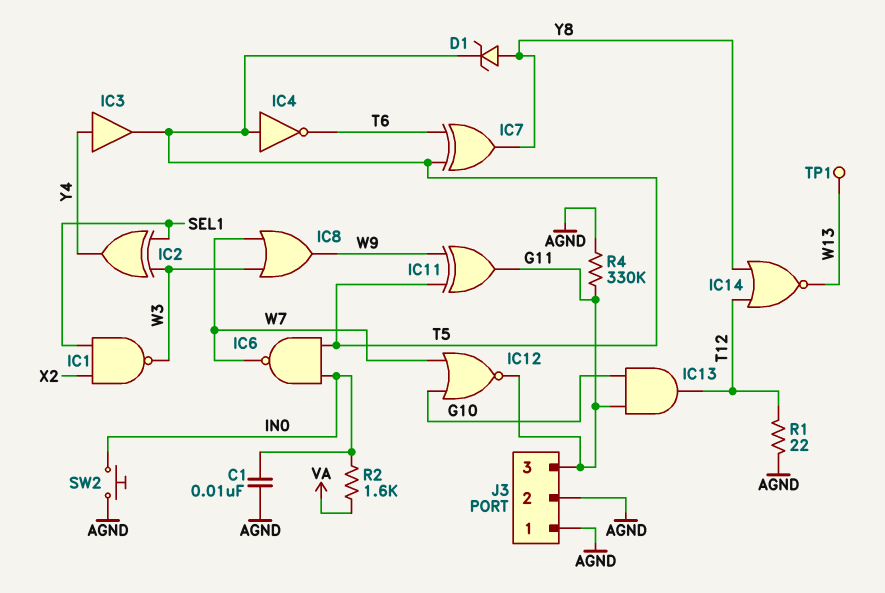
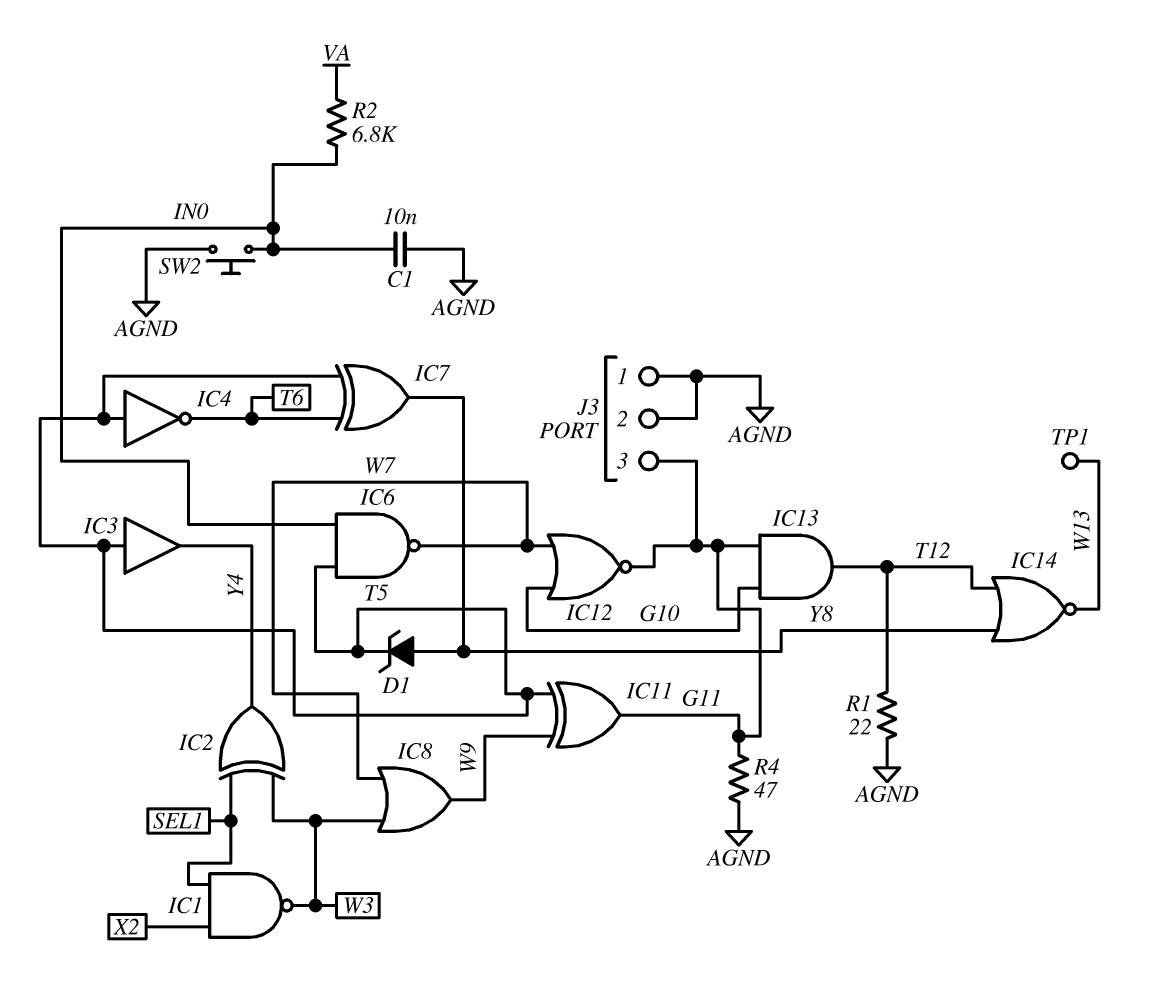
IC3: buffer (in Y4, out T5) -> buffer (in T5, out Y4)
R2: 1.6k (IN0, VA) -> 6.8k (IN0, VA)
R4: 330k (AGND, G11) -> 47 (AGND, G11)

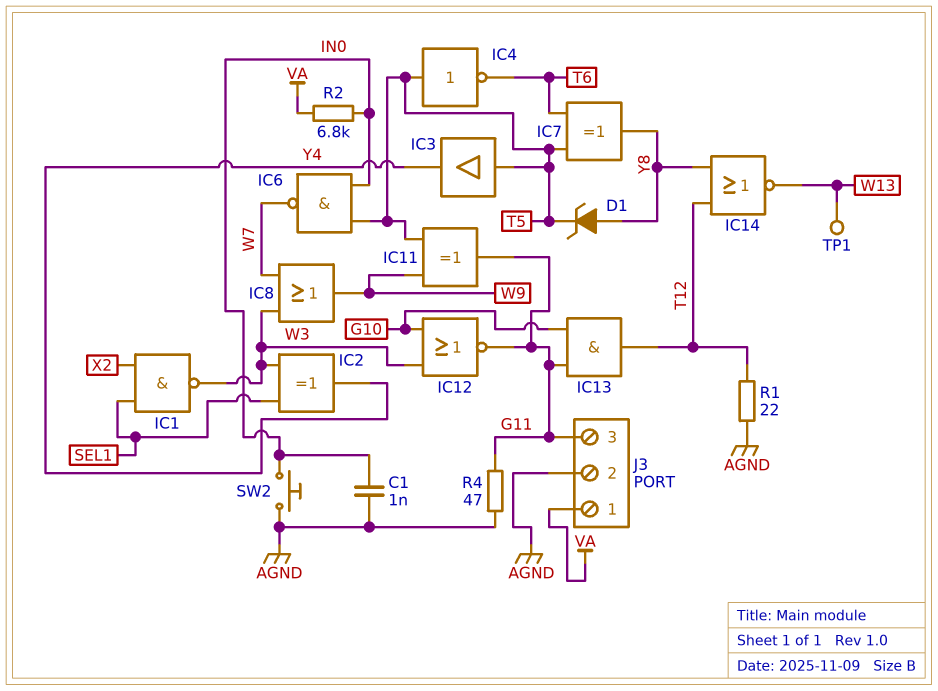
C1: 10nF (AGND, IN0) -> 1nF (AGND, IN0)
IC12: NOR (in G10, in W7, out G11) -> NOR (in G10, in W3, out G11)
J3 pin 1: AGND -> VA

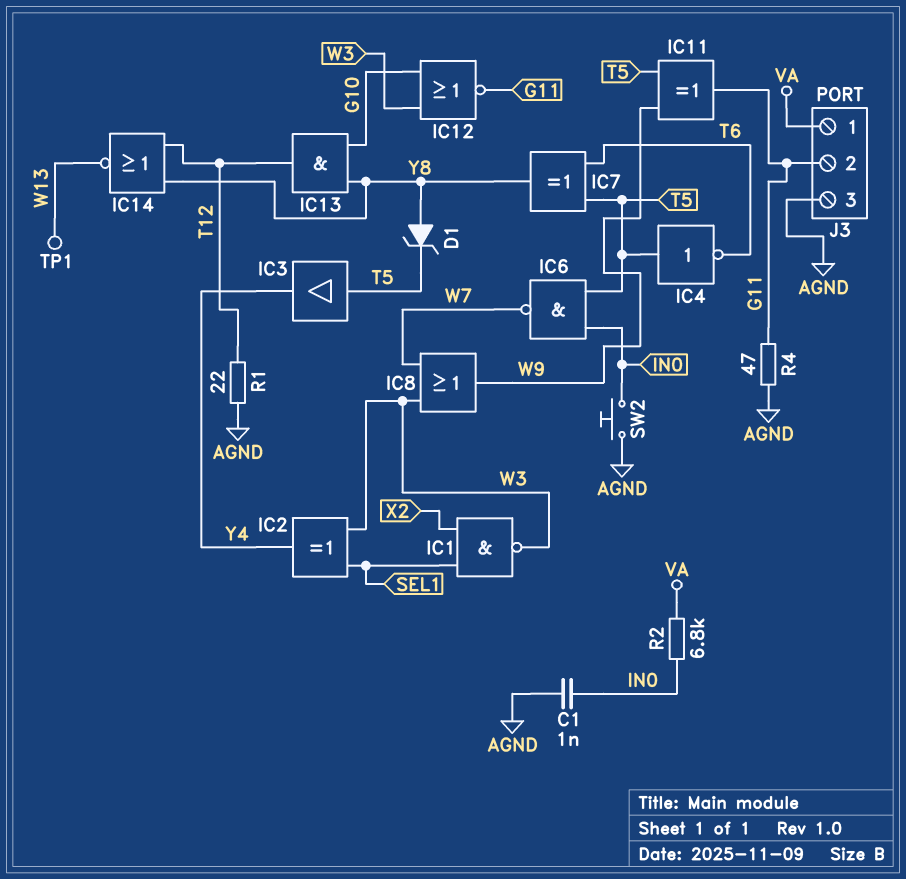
IC13: AND (in G10, in G11, out T12) -> AND (in G10, in Y8, out T12)
J3 pin 2: AGND -> G11
J3 pin 3: G11 -> AGND

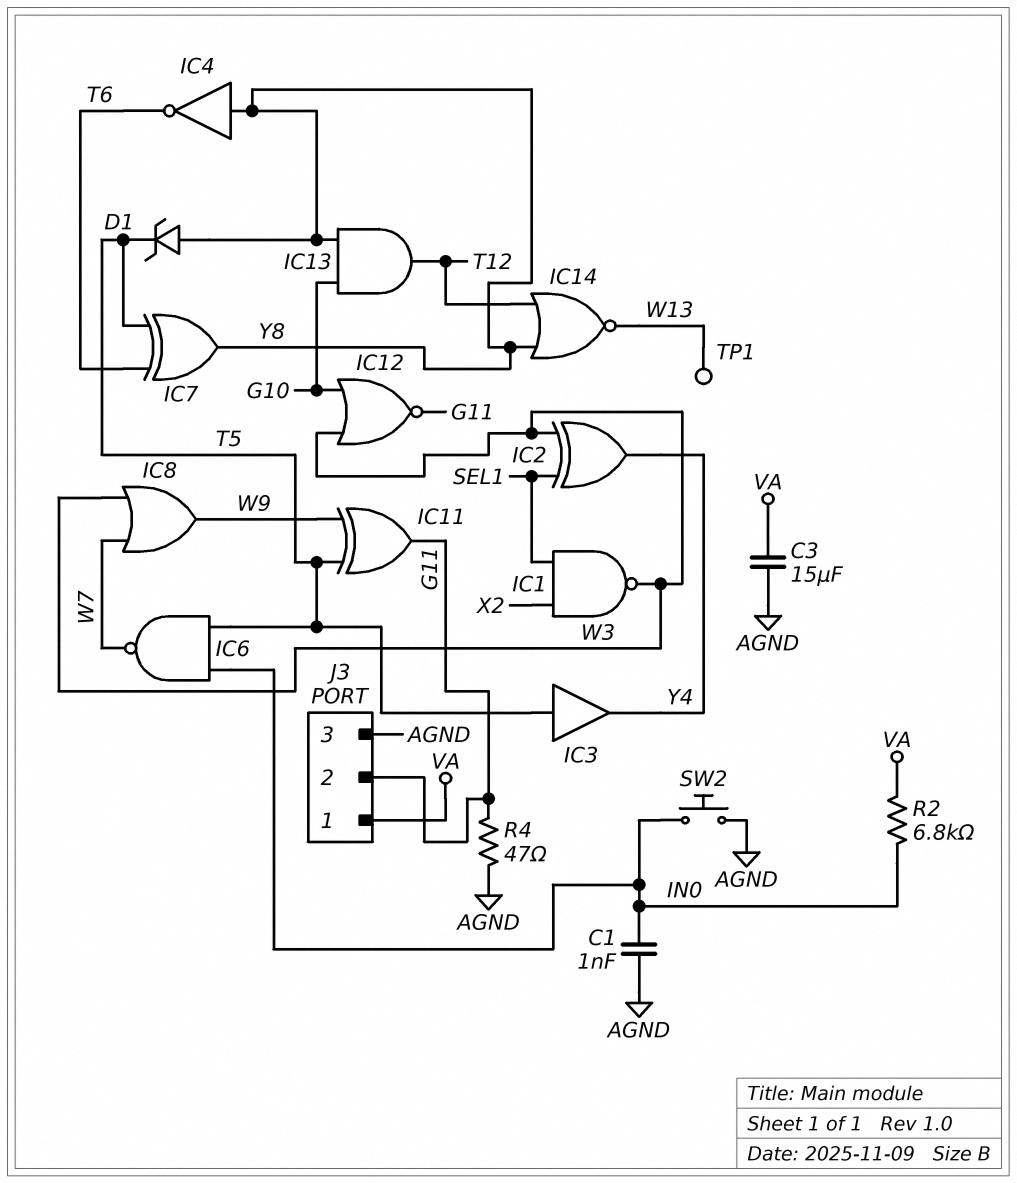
C3: none -> 15uF (AGND, VA)
IC4: NOT (in T5, out T6) -> NOT (in Y8, out T6)
R1: 22 (AGND, T12) -> none

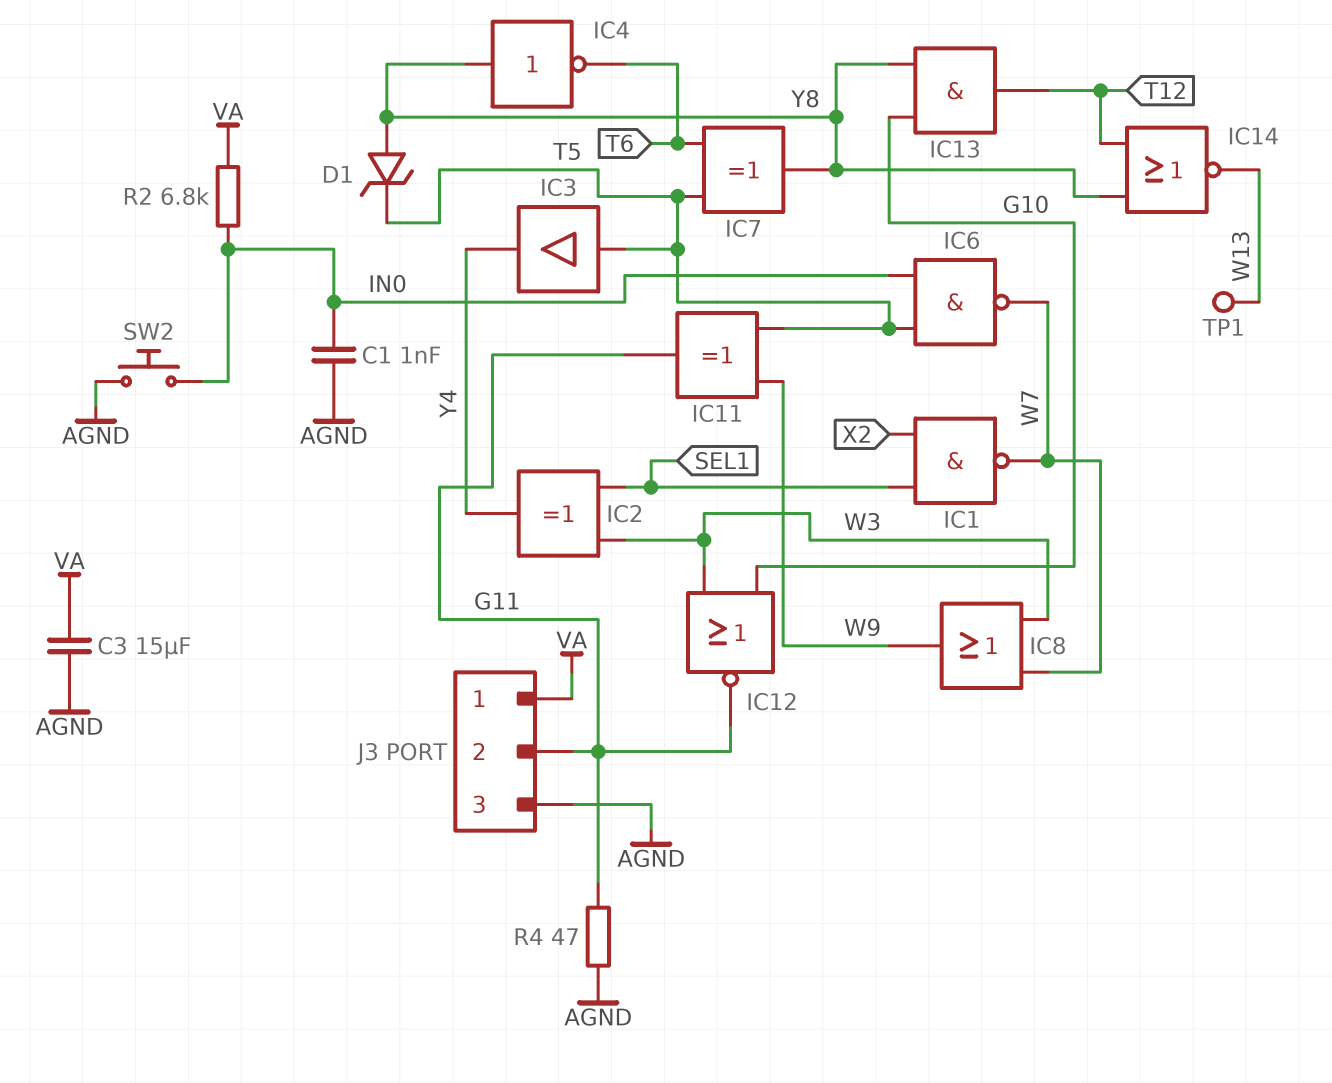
IC1: NAND (in SEL1, in X2, out W3) -> NAND (in SEL1, in X2, out W7)

